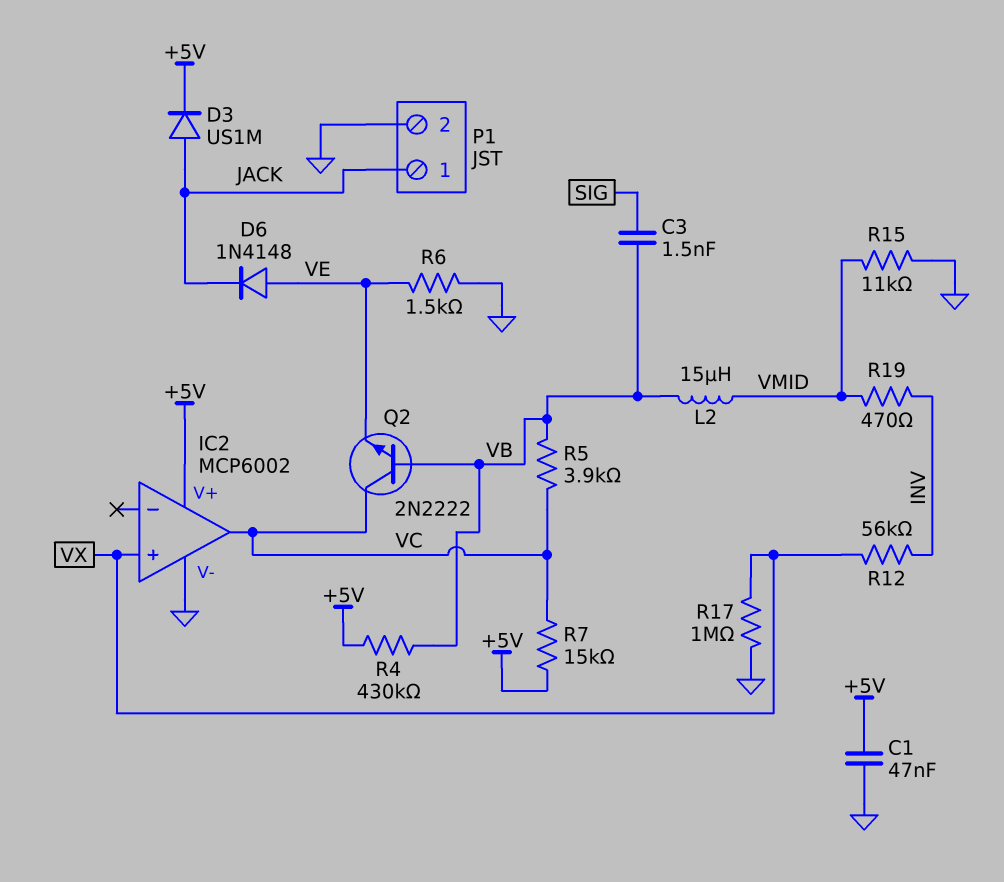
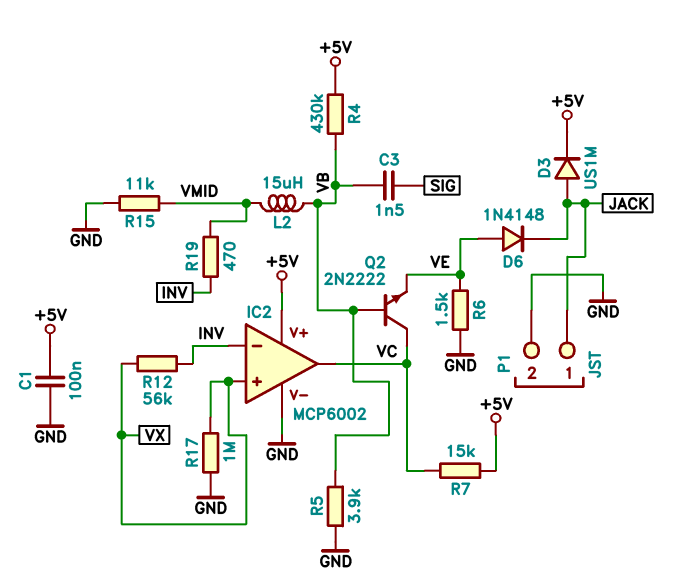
C1: 47nF (+5V, GND) -> 100nF (+5V, GND)
IC2 pin in-: none -> INV
R5: 3.9k (VB, VC) -> 3.9k (GND, VB)

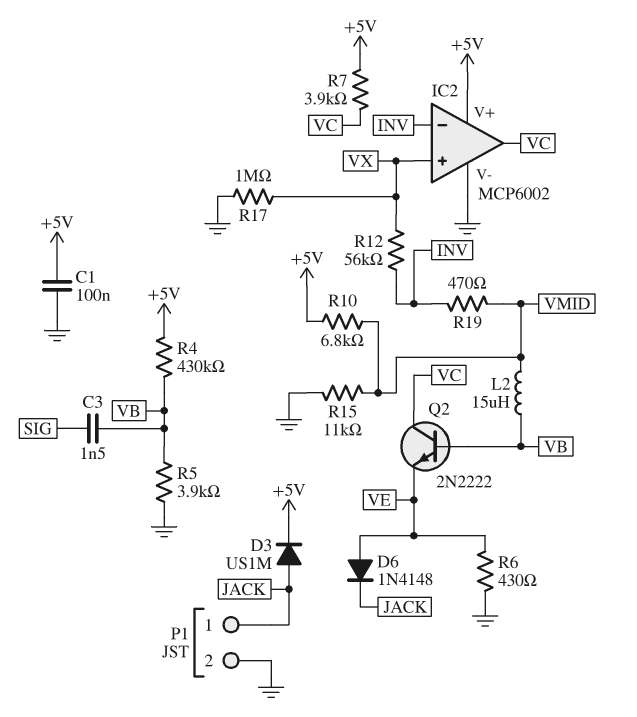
R6: 1.5k (GND, VE) -> 430 (GND, VE)
R7: 15k (+5V, VC) -> 3.9k (+5V, VC)
R10: none -> 6.8k (+5V, VMID)

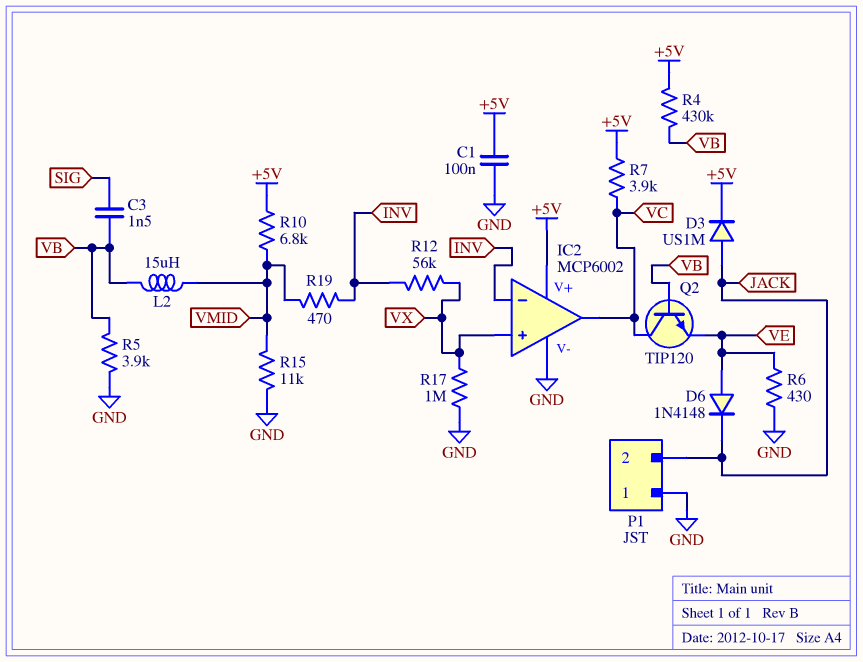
P1 pin 1: JACK -> GND
P1 pin 2: GND -> JACK
Q2: NPN 2N2222 (B VB, C VC, E VE) -> NPN TIP120 (B VB, C VC, E VE)

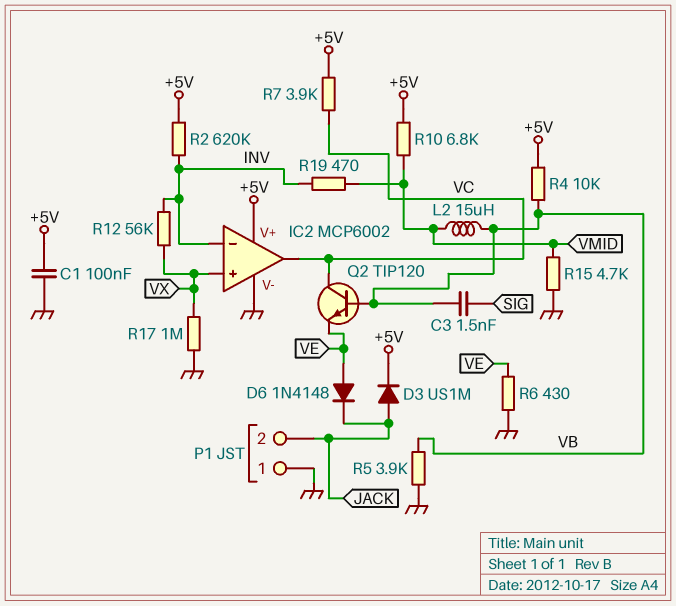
R2: none -> 620k (+5V, INV)
R4: 430k (+5V, VB) -> 10k (+5V, VB)
R15: 11k (GND, VMID) -> 4.7k (GND, VMID)

